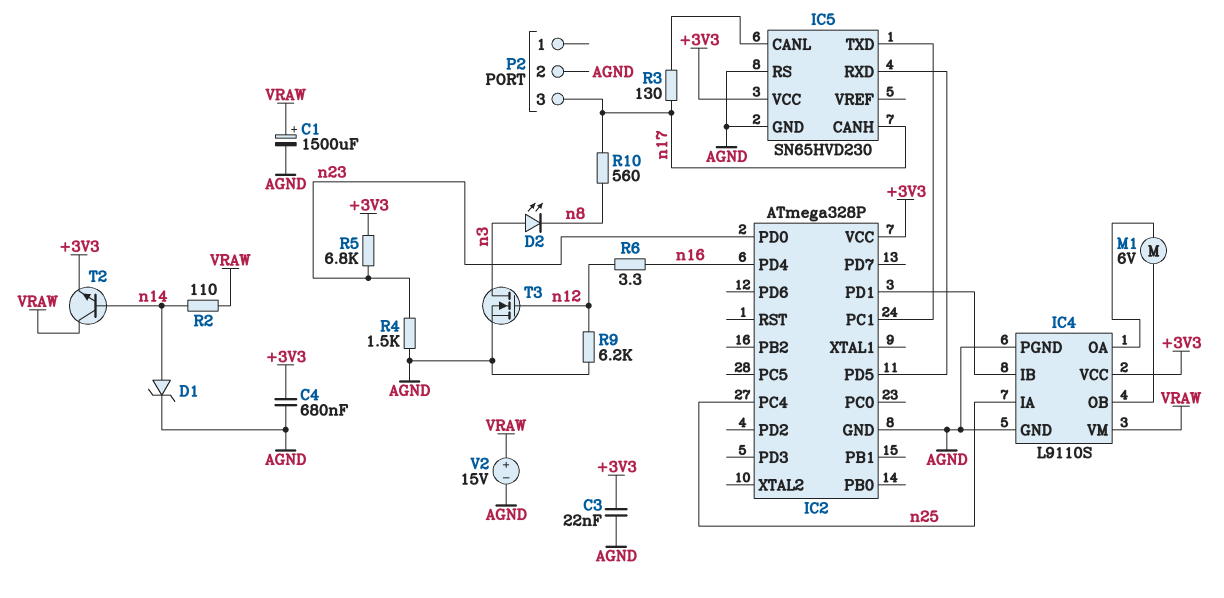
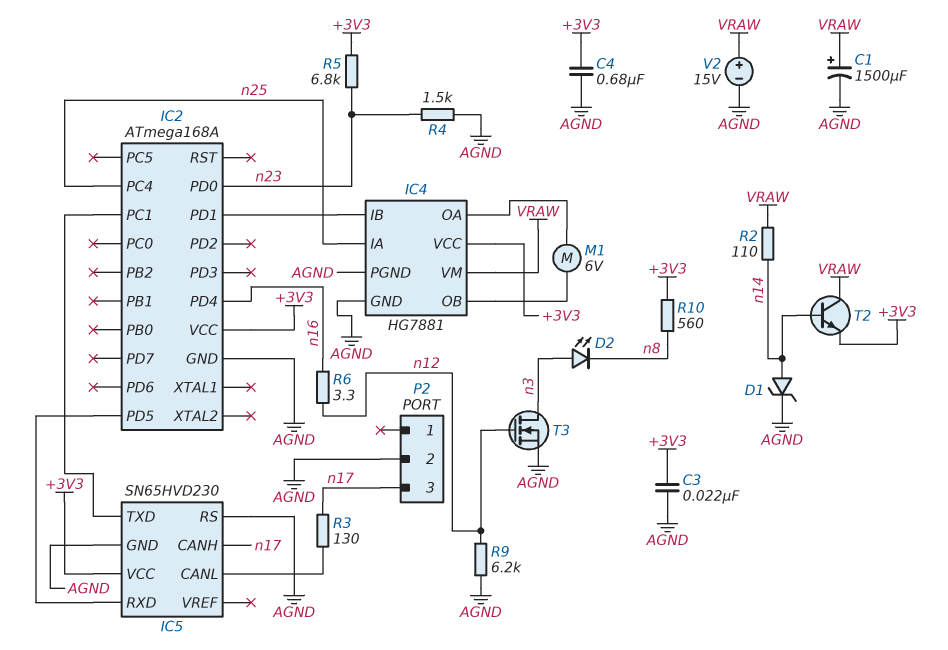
IC2: ATmega328P -> ATmega168A
IC4: L9110S -> HG7881
R10: 560 (n8, n17) -> 560 (+3V3, n8)

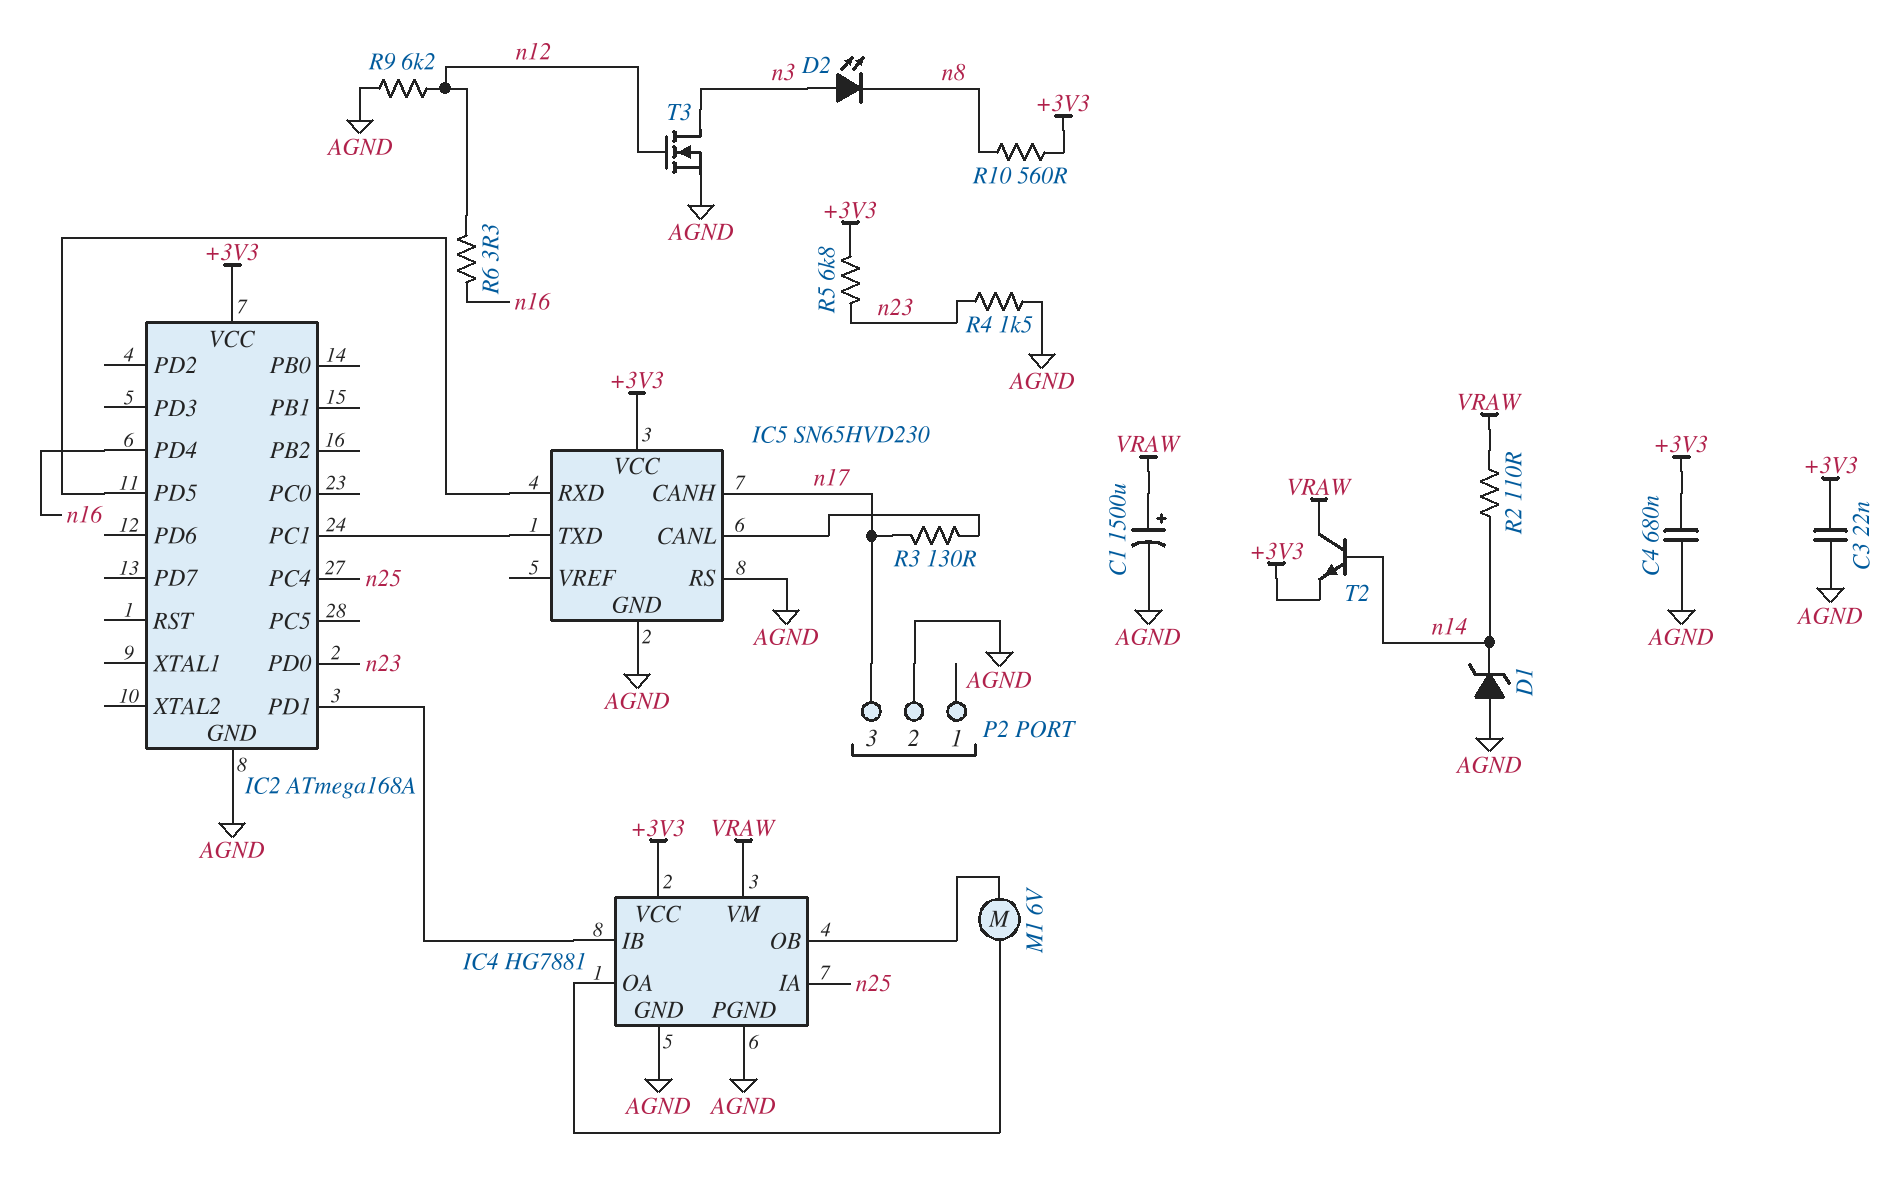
D1: zener (A n14, K AGND) -> zener (A AGND, K n14)
V2: 15V (plus VRAW, minus AGND) -> none

